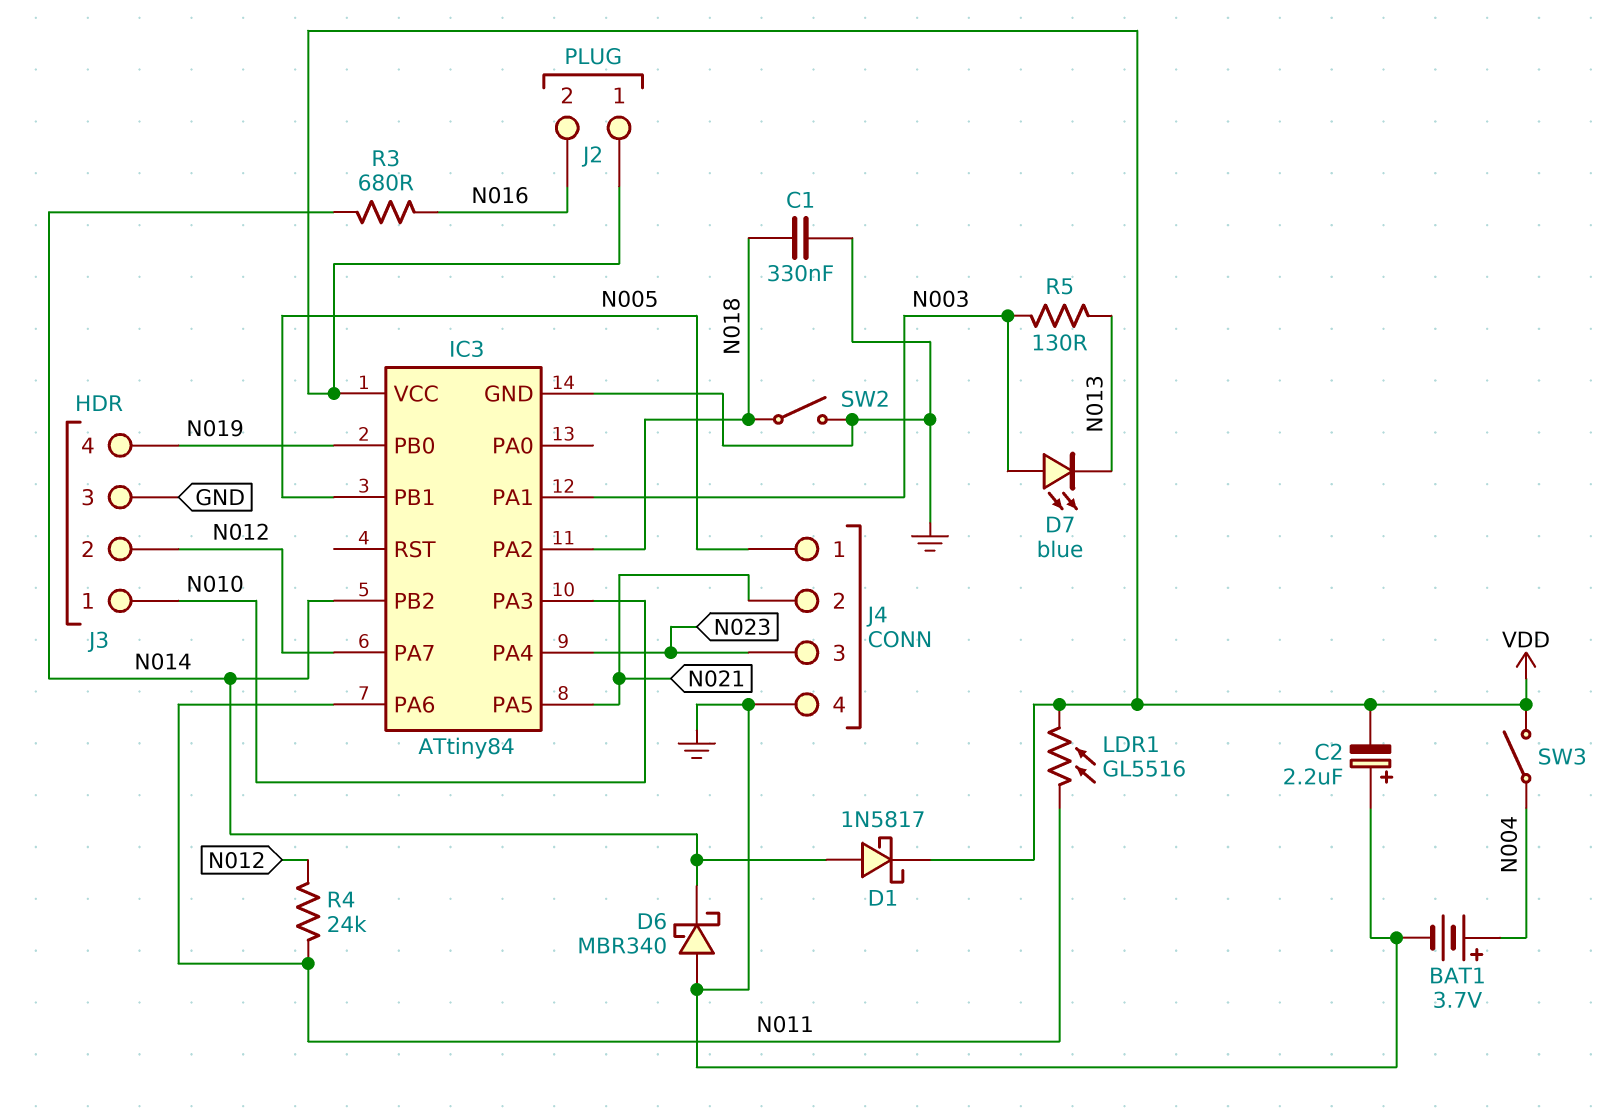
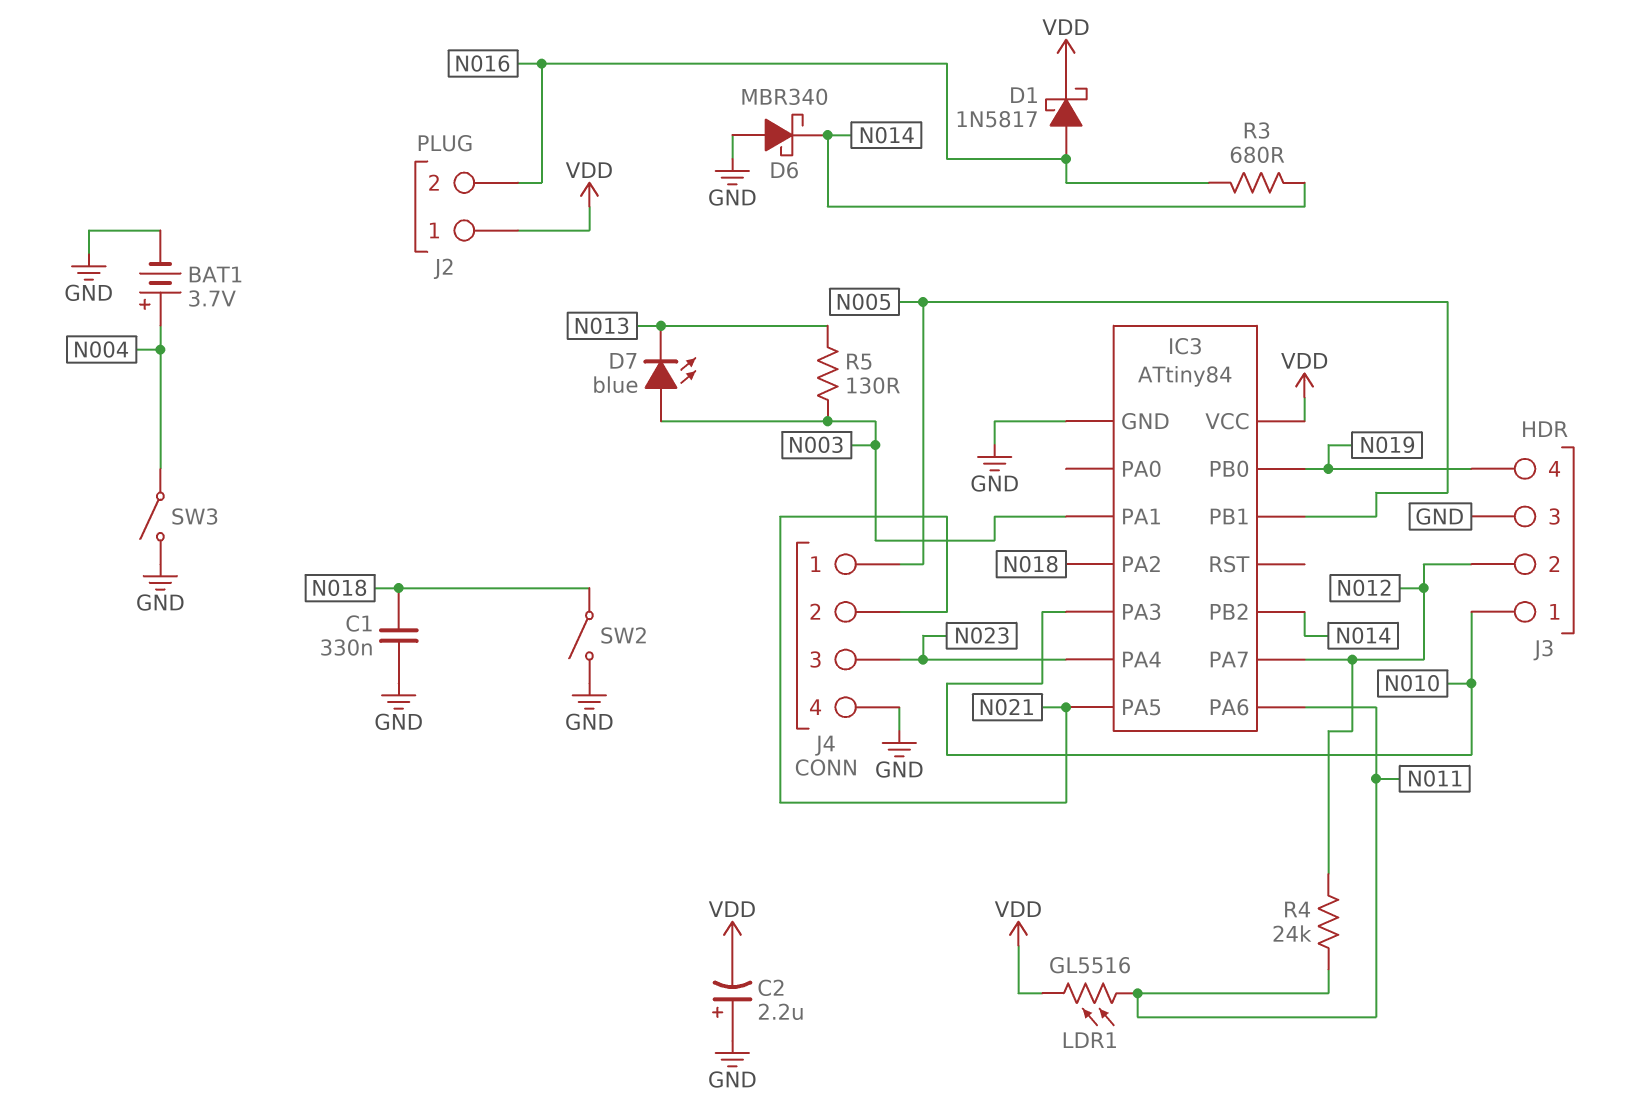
D1: schottky 1N5817 (A N014, K VDD) -> schottky 1N5817 (A N016, K VDD)
SW3: switch (N004, VDD) -> switch (GND, N004)

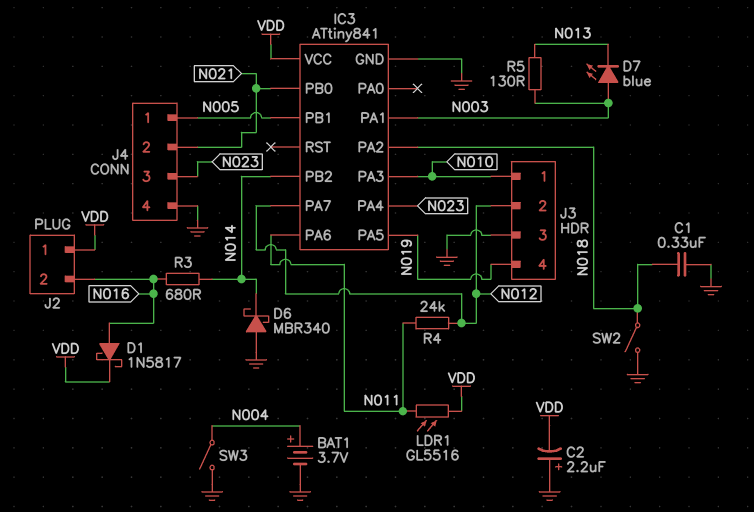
IC3: ATtiny84 -> ATtiny841
IC3 pin PA5: N021 -> N019
IC3 pin PB0: N019 -> N021

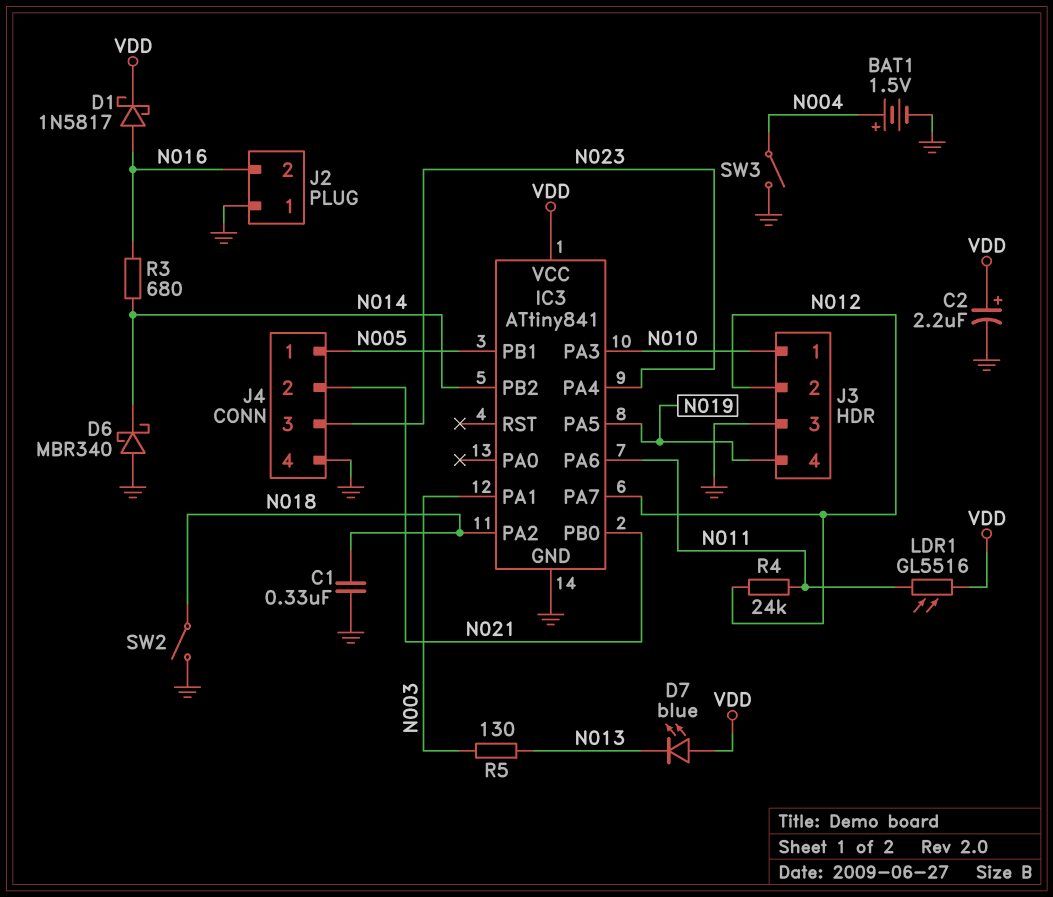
BAT1: 3.7V (plus N004, minus GND) -> 1.5V (plus N004, minus GND)
C2: 2.2uF (plus GND, minus VDD) -> 2.2uF (plus VDD, minus GND)
D7: LED blue (A N003, K N013) -> LED blue (A VDD, K N013)
J2 pin 1: VDD -> GND

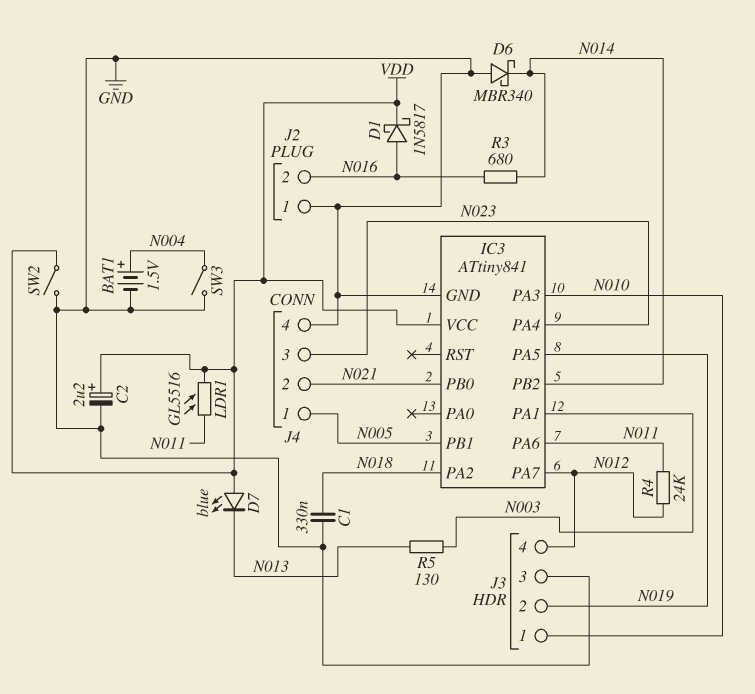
J3 pin 2: N012 -> N019
J3 pin 4: N019 -> N012
SW2: switch (GND, N018) -> switch (GND, VDD)

